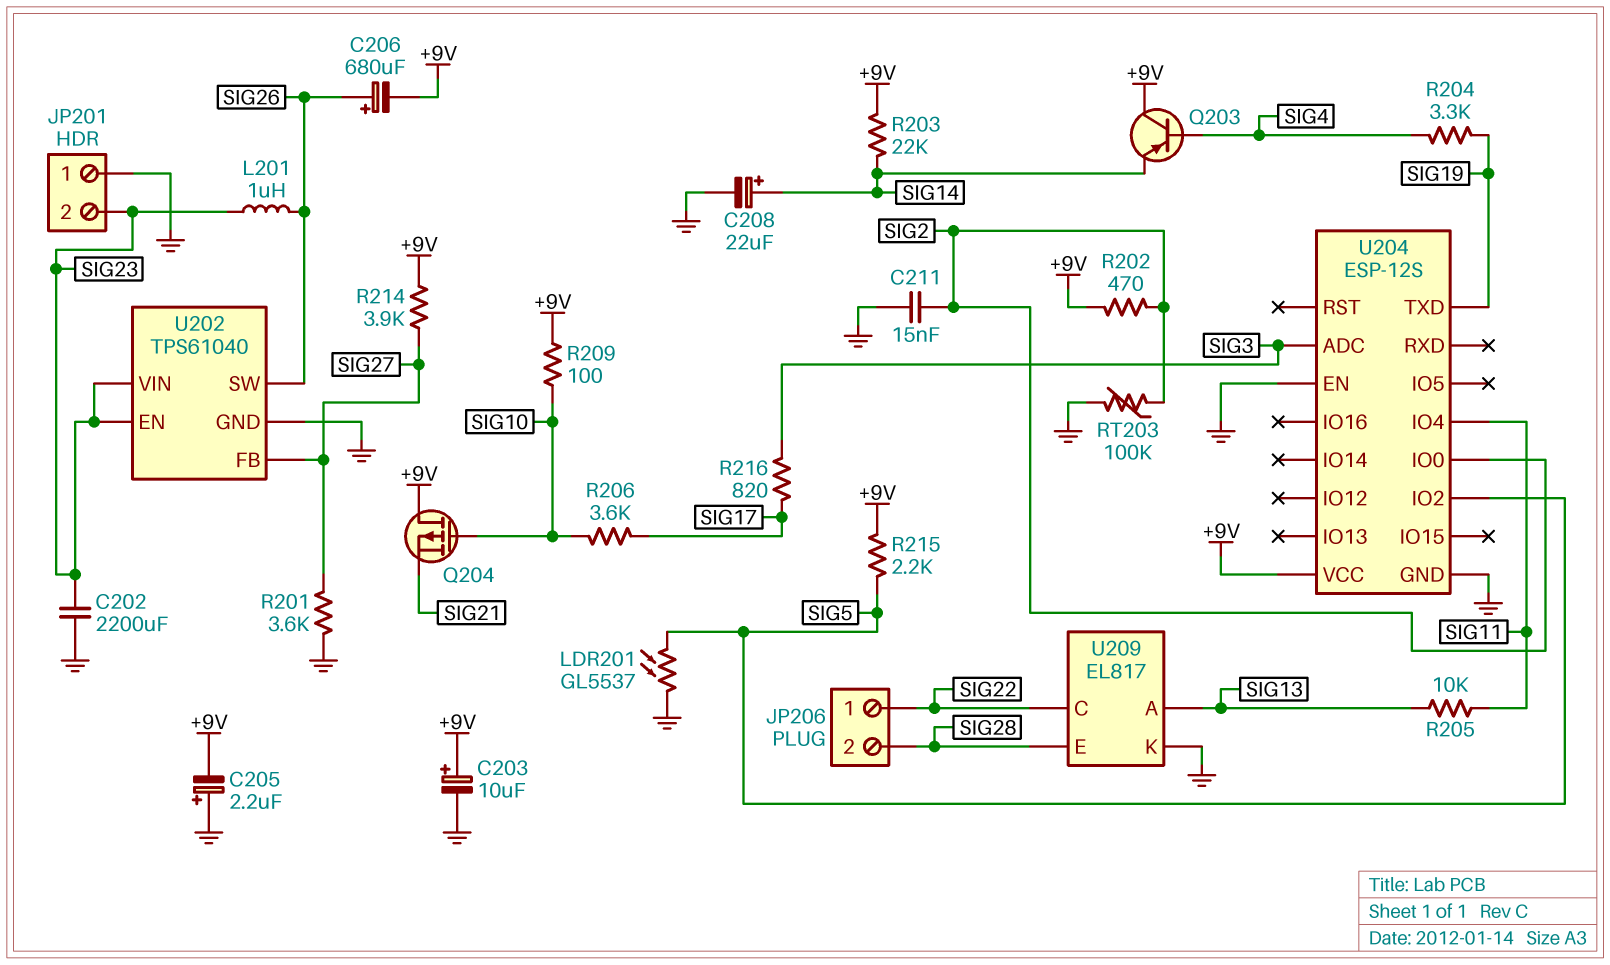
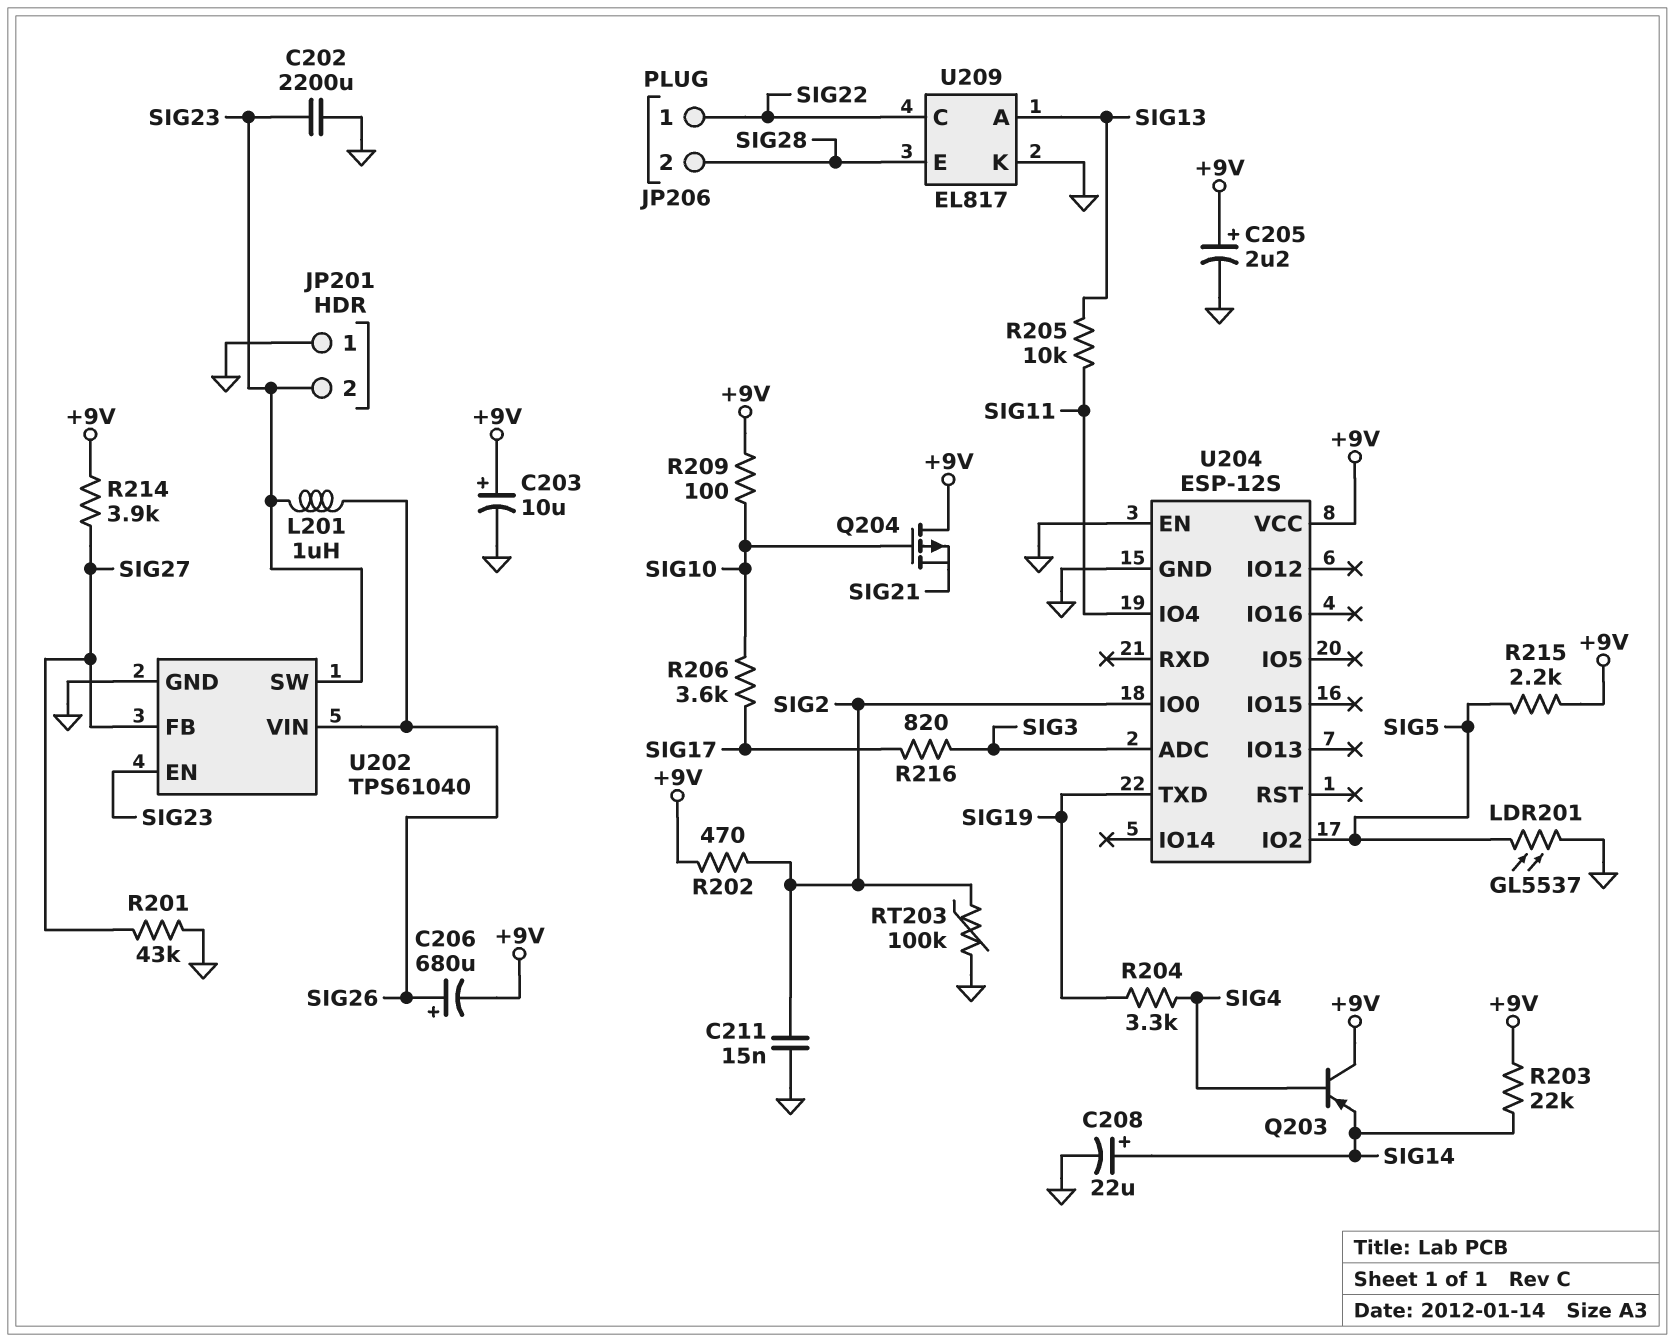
C205: 2.2uF (plus GND, minus +9V) -> 2.2uF (plus +9V, minus GND)
R201: 3.6k (GND, SIG27) -> 43k (GND, SIG27)
U202 pin SW: SIG26 -> SIG23
U202 pin VIN: SIG23 -> SIG26

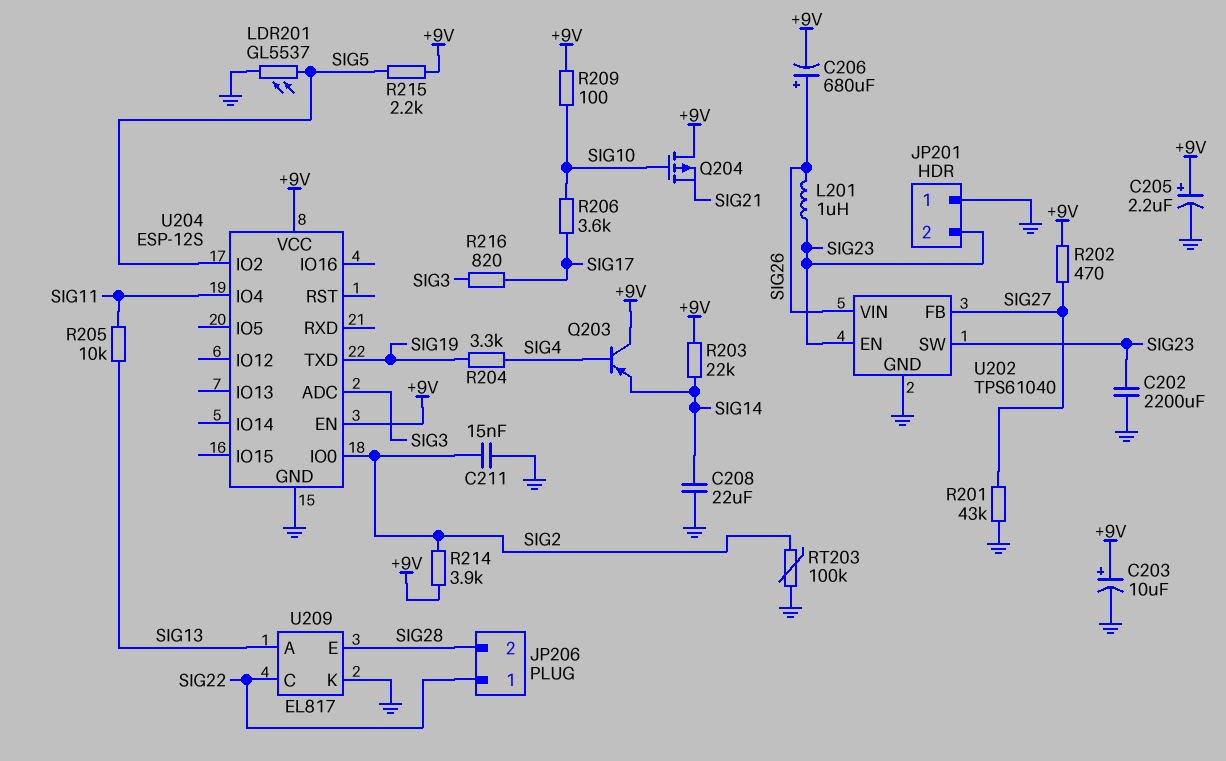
C208: 22uF (plus SIG14, minus GND) -> 22uF (GND, SIG14)
R202: 470 (+9V, SIG2) -> 470 (+9V, SIG27)
R214: 3.9k (+9V, SIG27) -> 3.9k (+9V, SIG2)
U204 pin EN: GND -> +9V

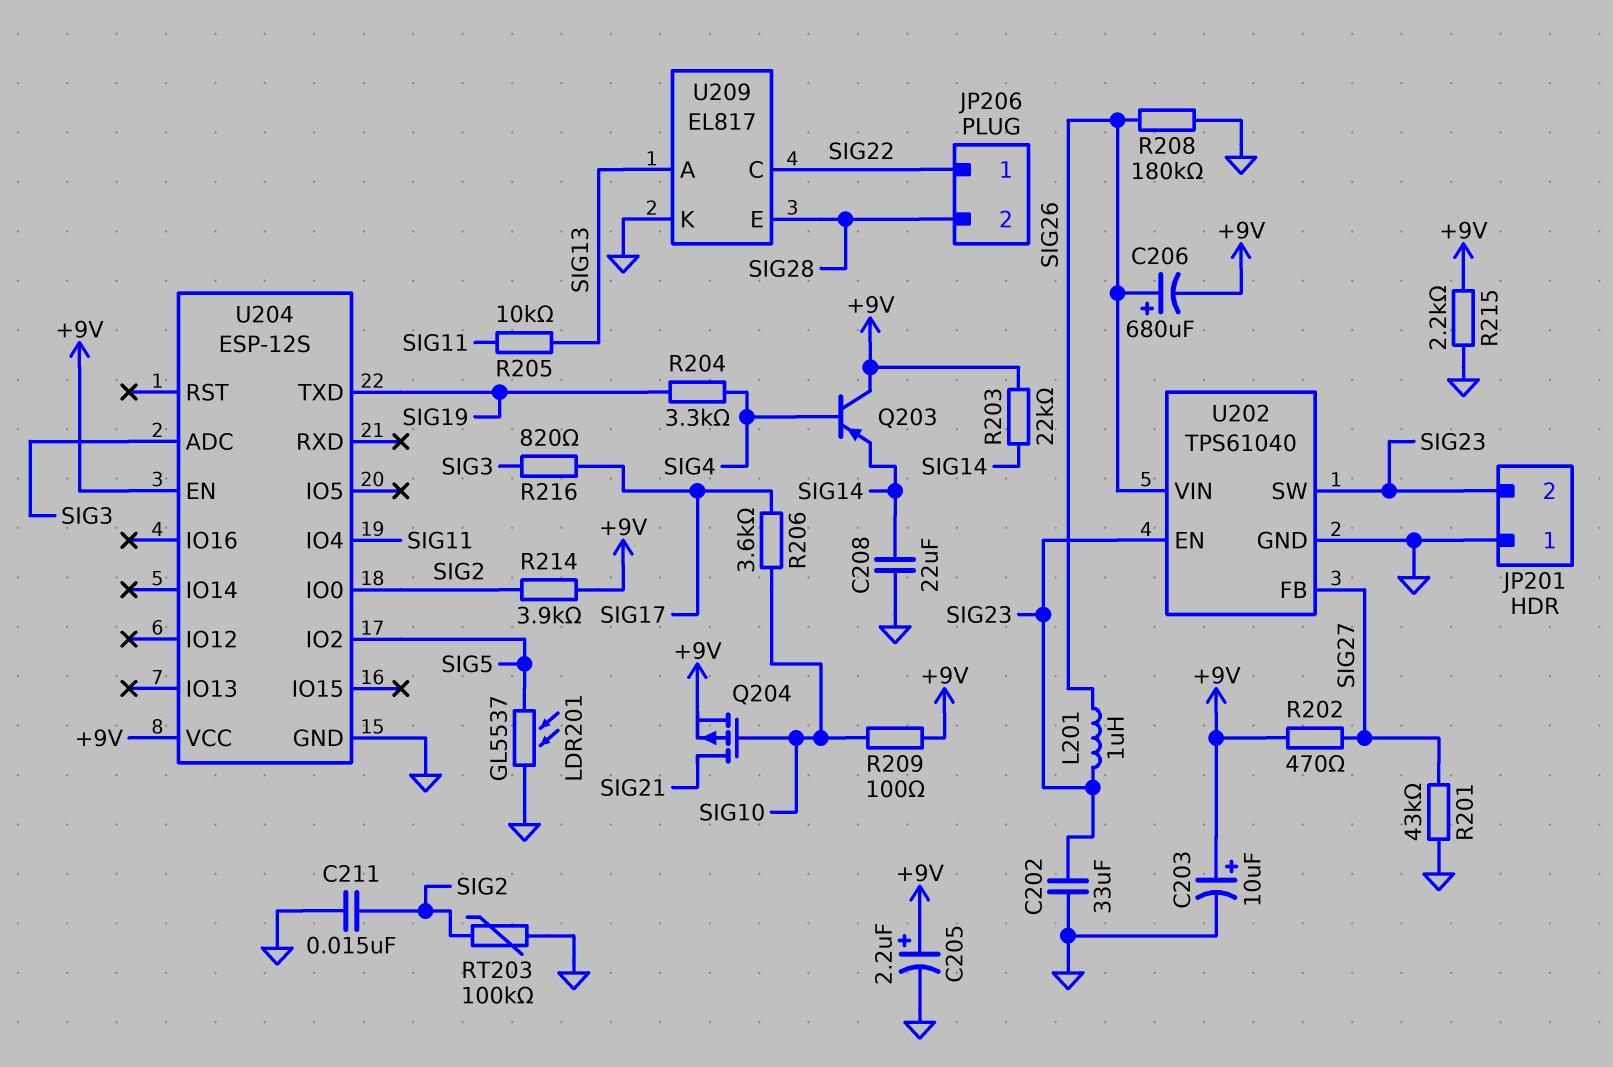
C202: 2200uF (GND, SIG23) -> 33uF (GND, SIG23)
Q204: PMOS (G SIG10, D +9V, S SIG21) -> PMOS (G SIG10, D SIG21, S +9V)
R208: none -> 180k (GND, SIG26)
R215: 2.2k (+9V, SIG5) -> 2.2k (+9V, GND)

